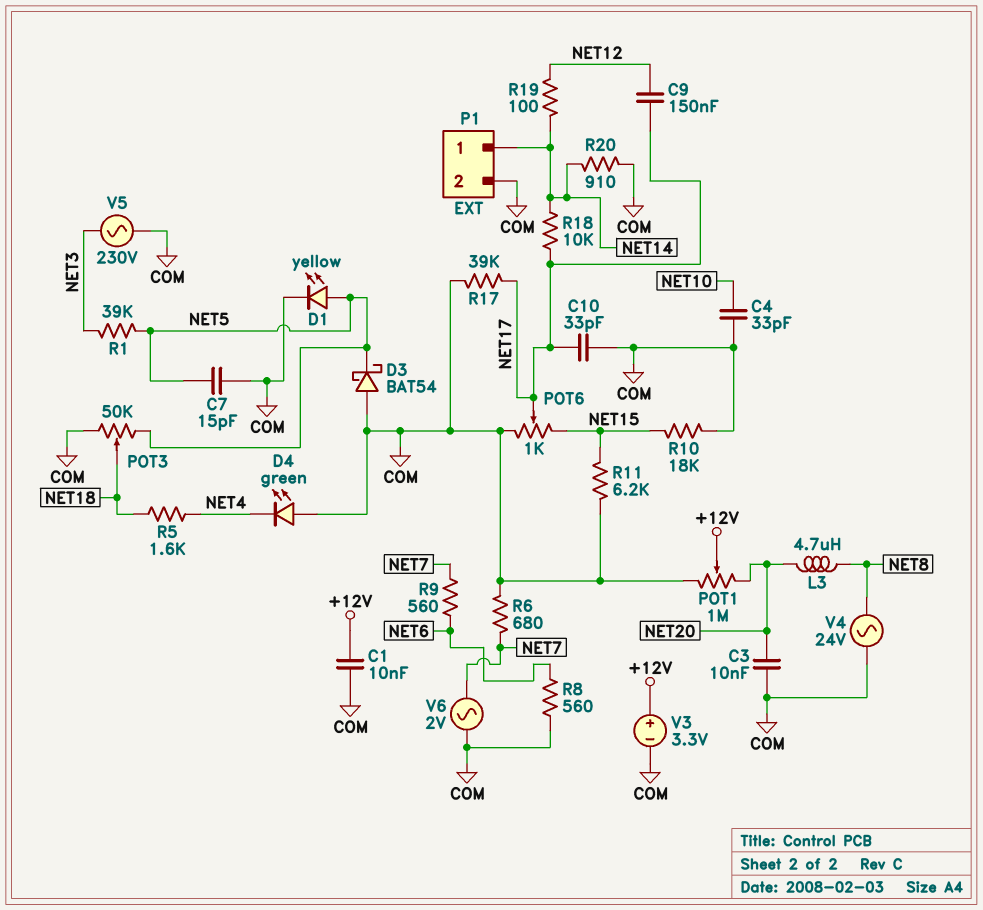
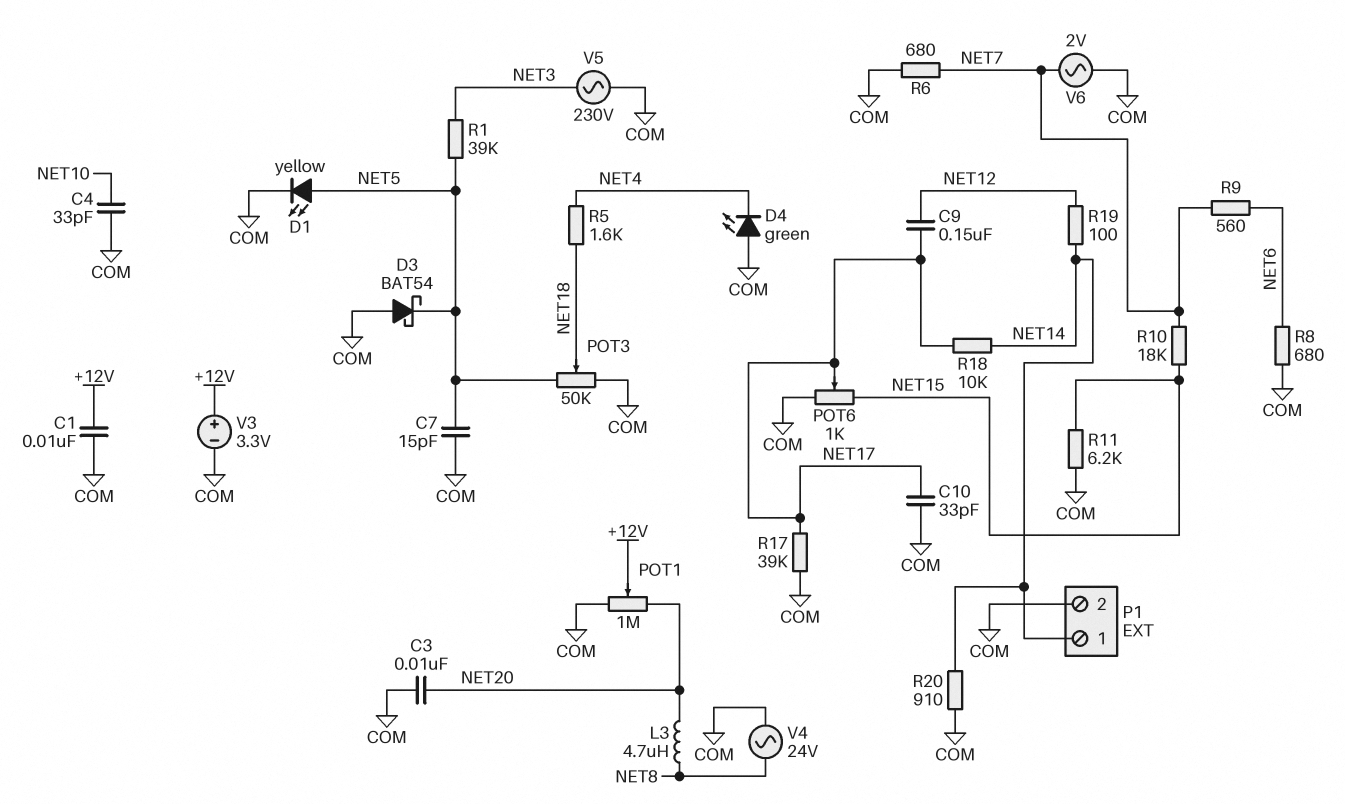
R8: 560 (COM, NET6) -> 680 (COM, NET6)
R10: 18k (COM, NET15) -> 18k (NET7, NET15)

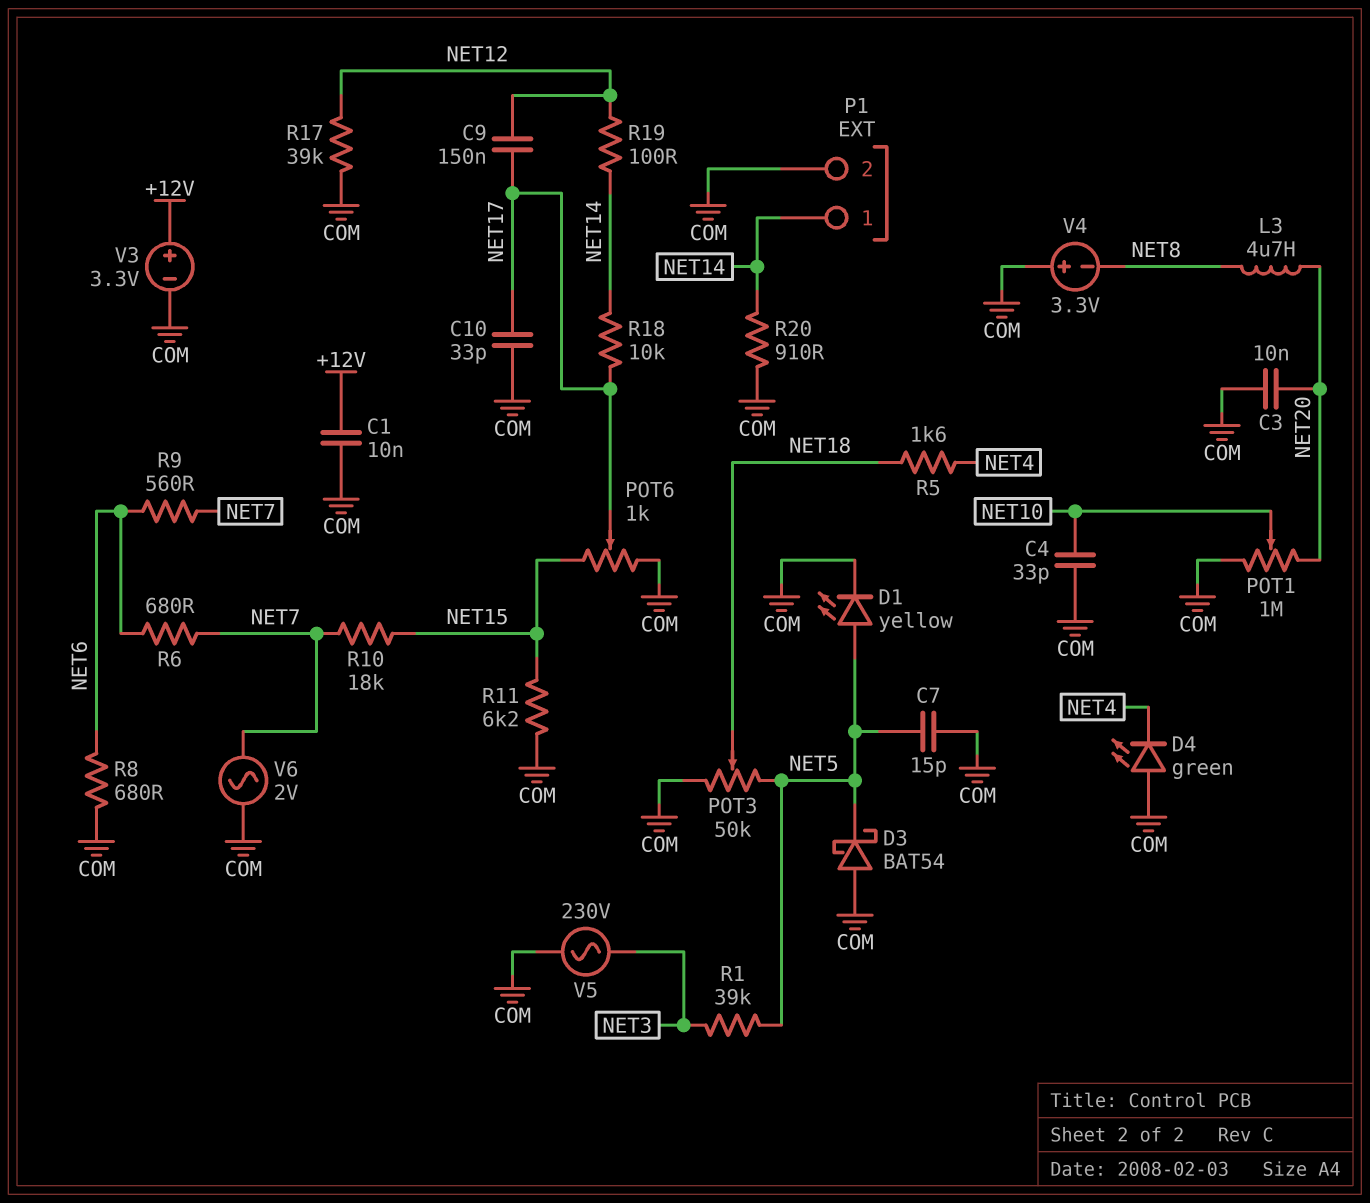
POT1: 1M (COM, NET20, wiper +12V) -> 1M (COM, NET20, wiper NET10)
R6: 680 (COM, NET7) -> 680 (NET6, NET7)
R17: 39k (COM, NET17) -> 39k (COM, NET12)
V4: AC 24V (COM, NET8) -> 3.3V (plus COM, minus NET8)

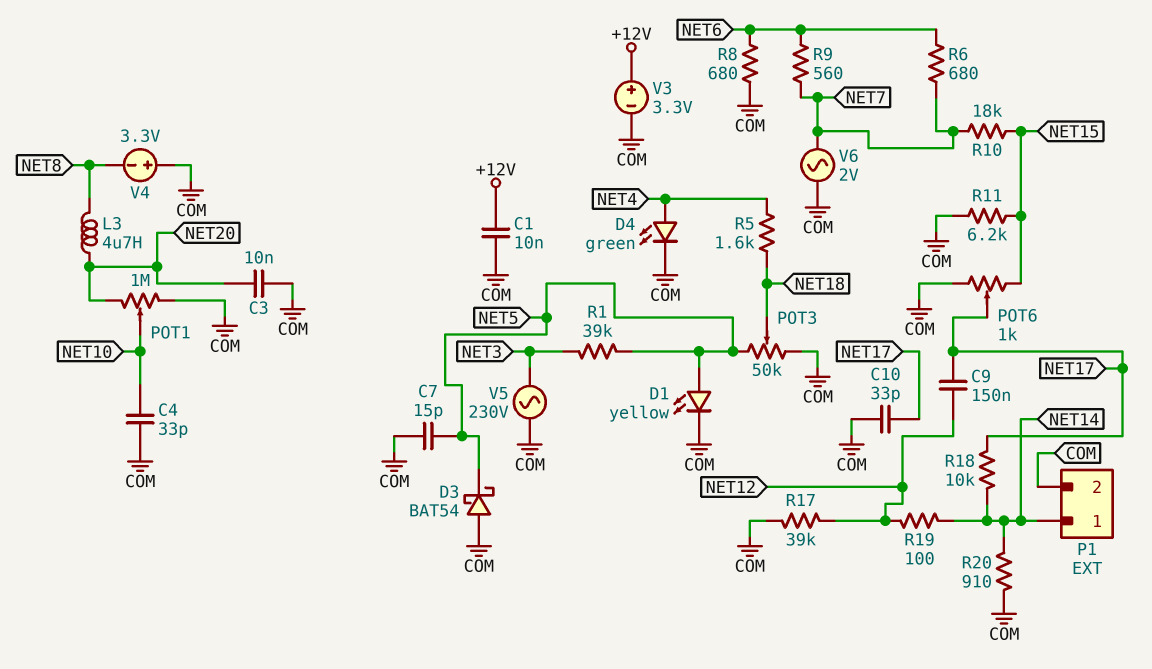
D4: LED green (A COM, K NET4) -> LED green (A NET4, K COM)

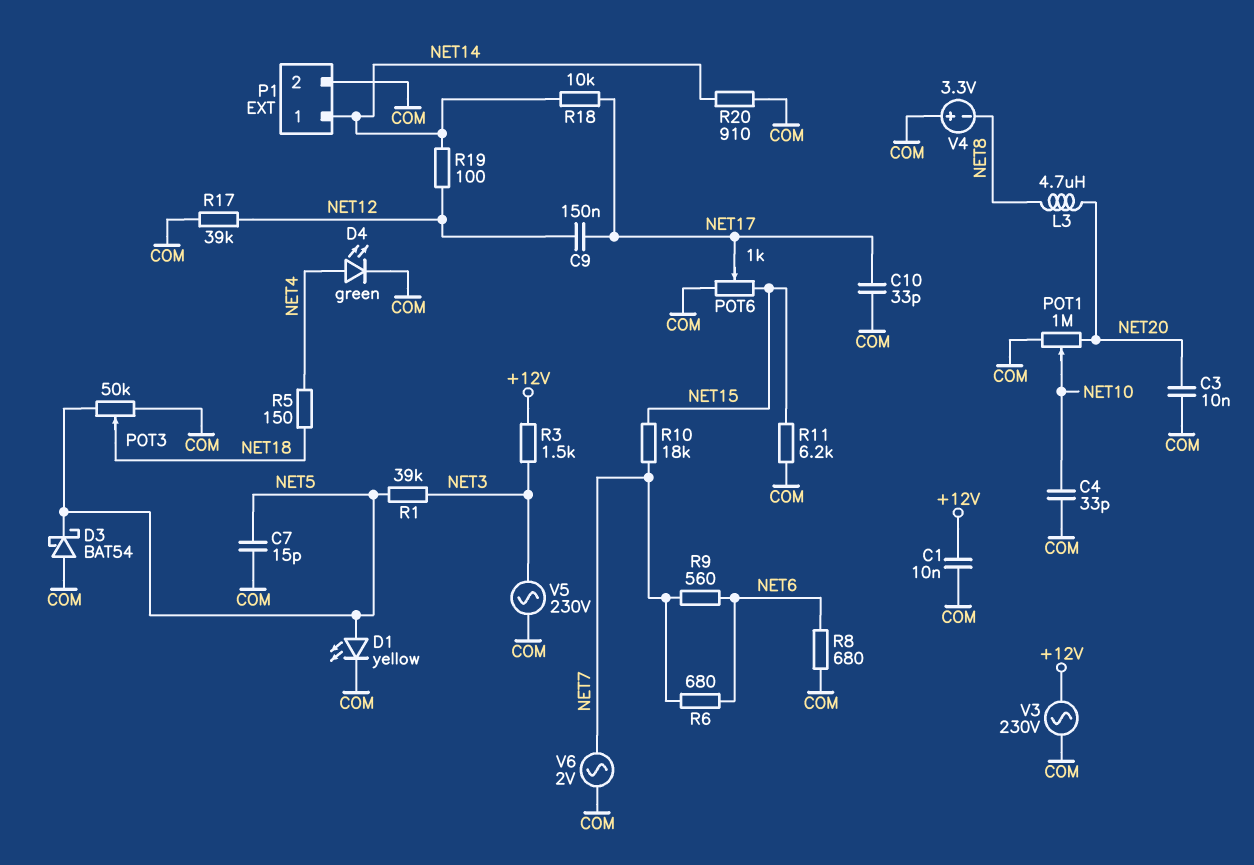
R3: none -> 1.5k (+12V, NET3)
R5: 1.6k (NET4, NET18) -> 150 (NET4, NET18)
V3: 3.3V (plus +12V, minus COM) -> AC 230V (+12V, COM)

